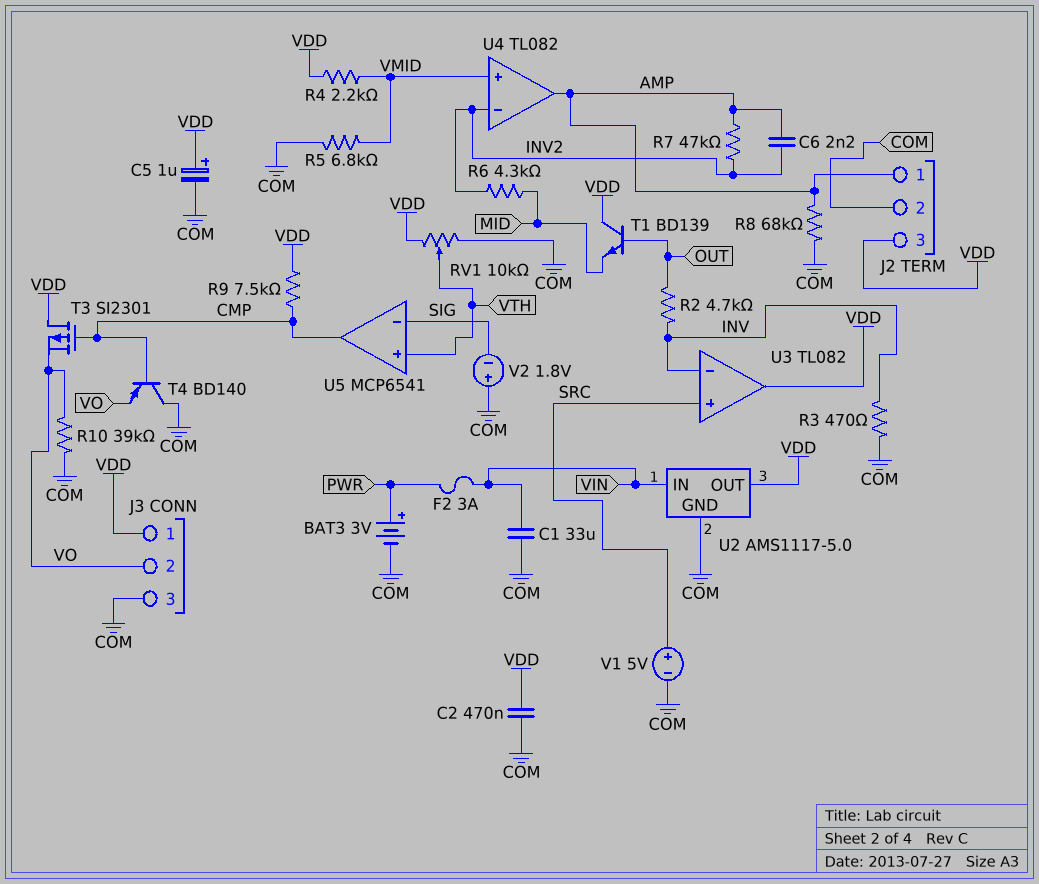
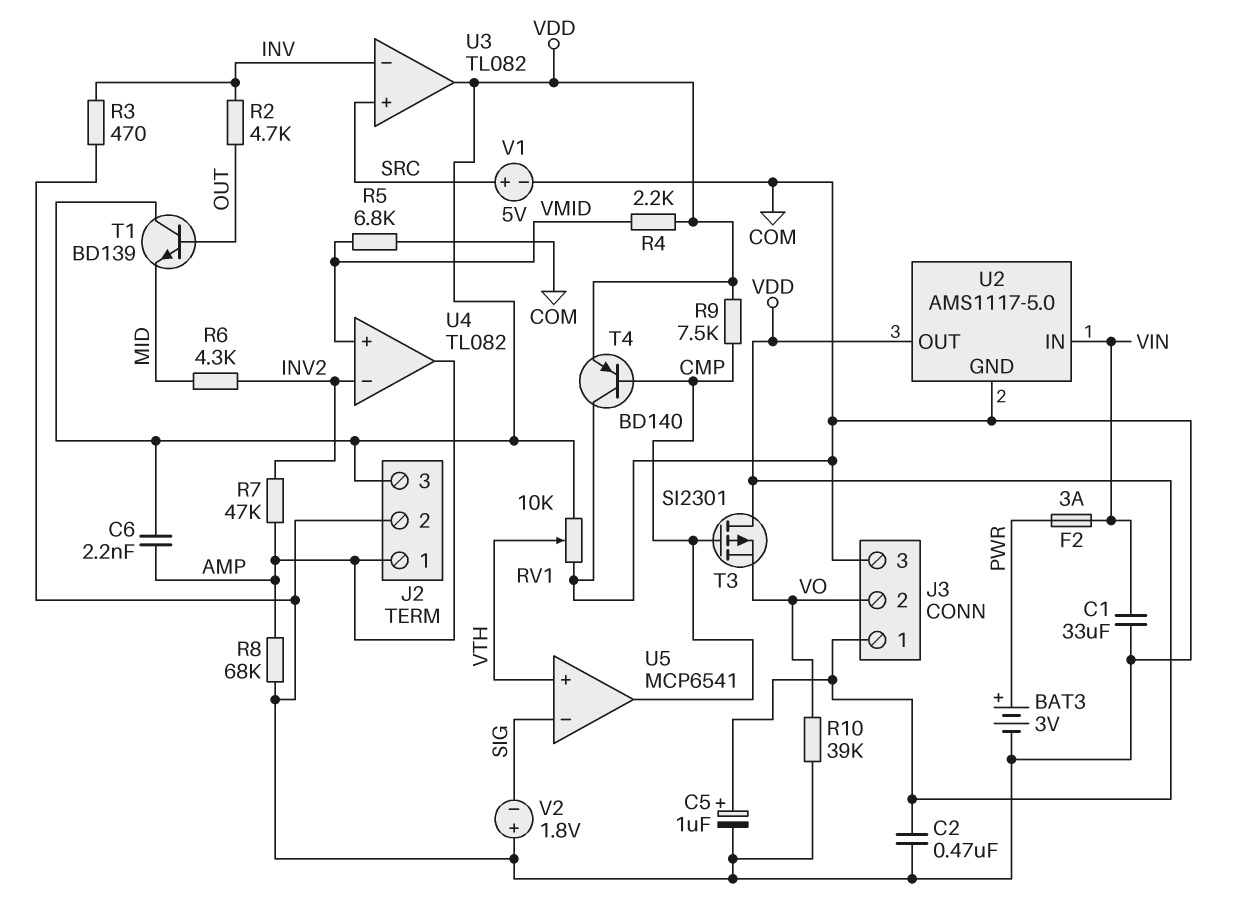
C6: 2.2nF (AMP, INV2) -> 2.2nF (AMP, VDD)
T4: PNP BD140 (B CMP, C COM, E VO) -> PNP BD140 (B CMP, C COM, E VDD)

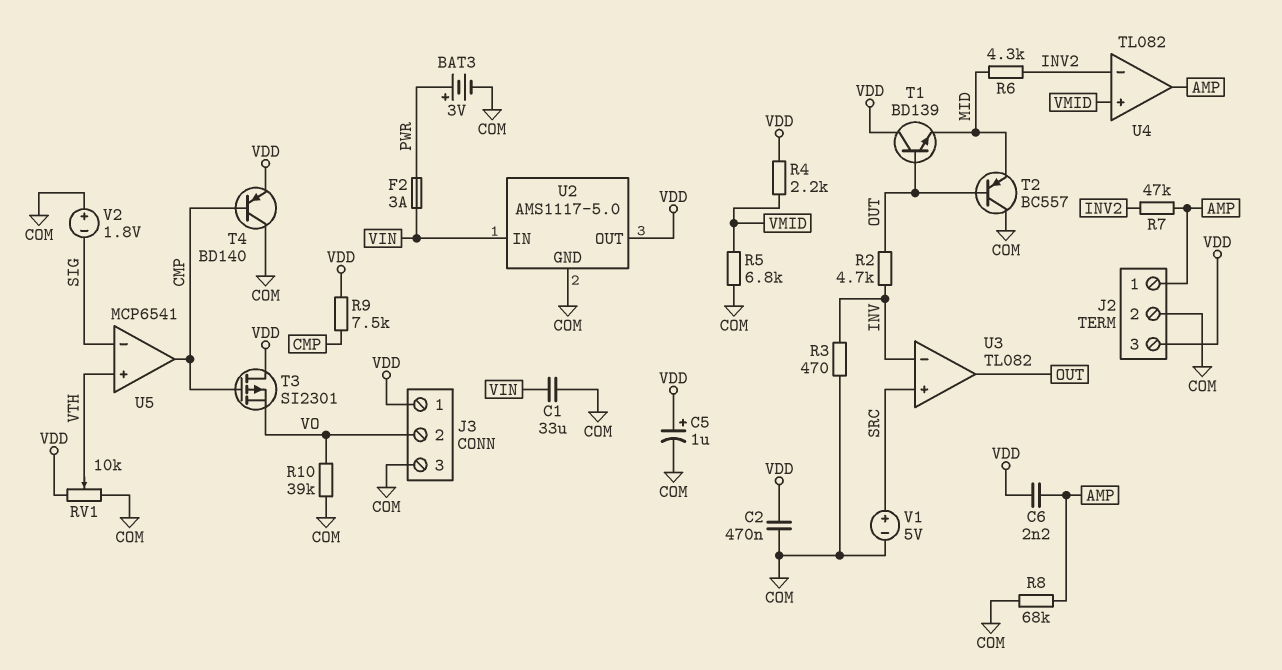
T2: none -> PNP BC557 (B OUT, C COM, E MID)
U3 pin out: VDD -> OUT

